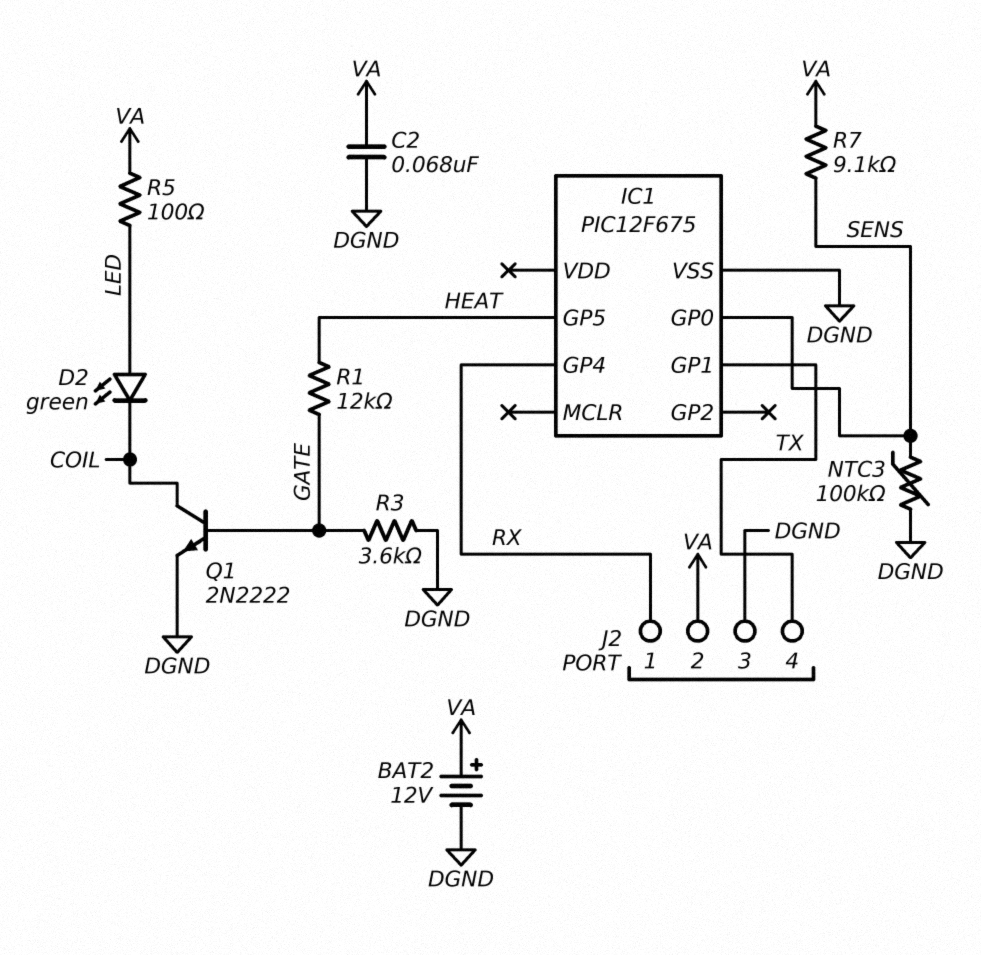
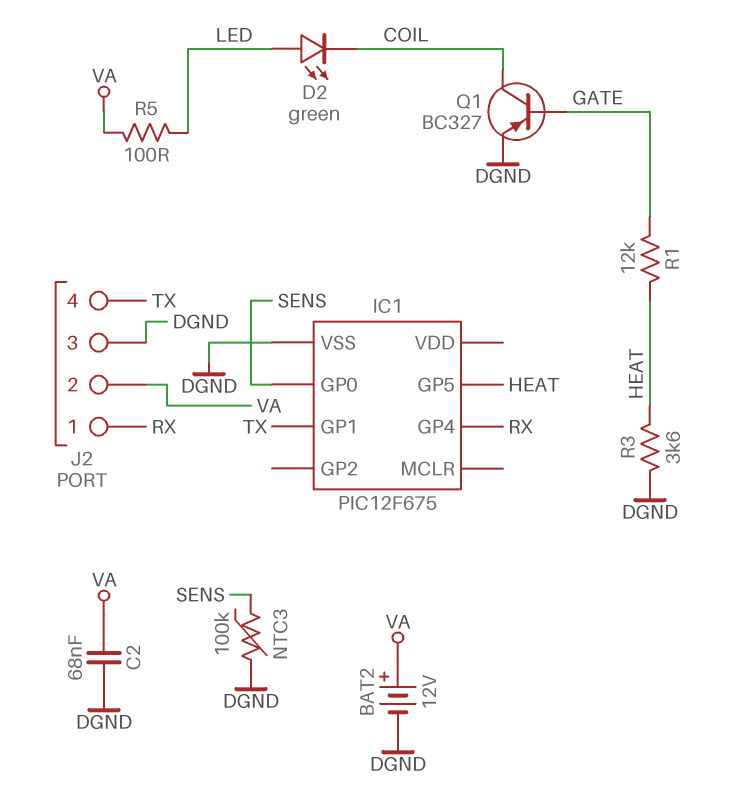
Q1: NPN 2N2222 (B GATE, C COIL, E DGND) -> PNP BC327 (B GATE, C COIL, E DGND)
R3: 3.6k (DGND, GATE) -> 3.6k (DGND, HEAT)
R7: 9.1k (SENS, VA) -> none

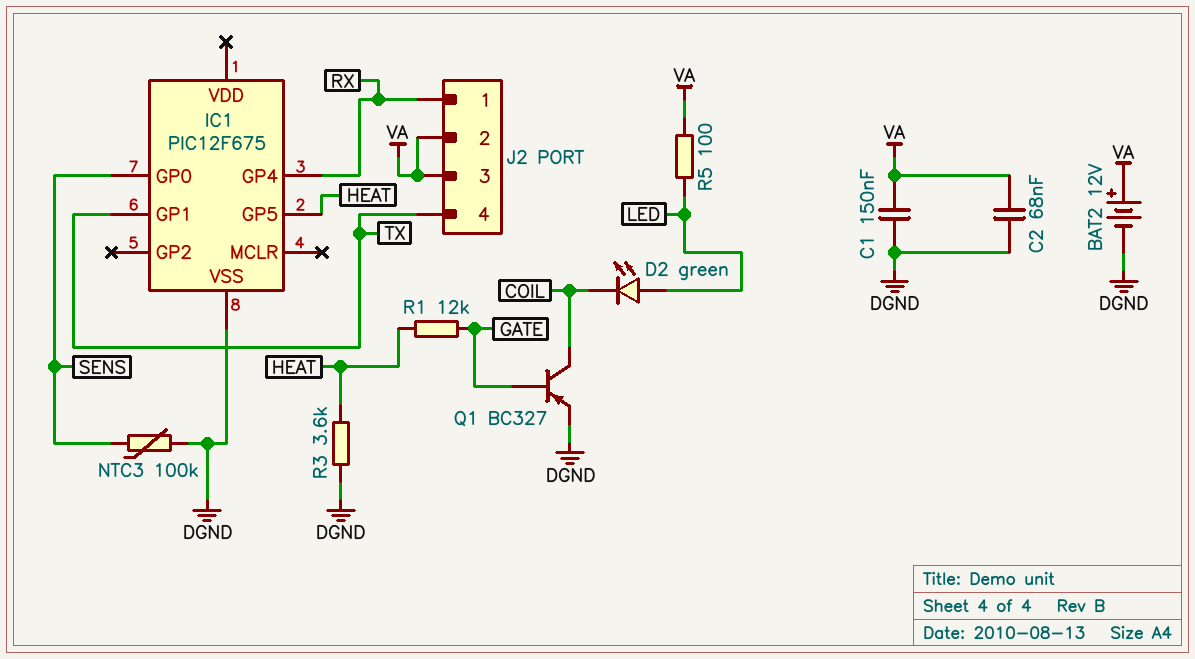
C1: none -> 150nF (DGND, VA)
J2 pin 3: DGND -> VA

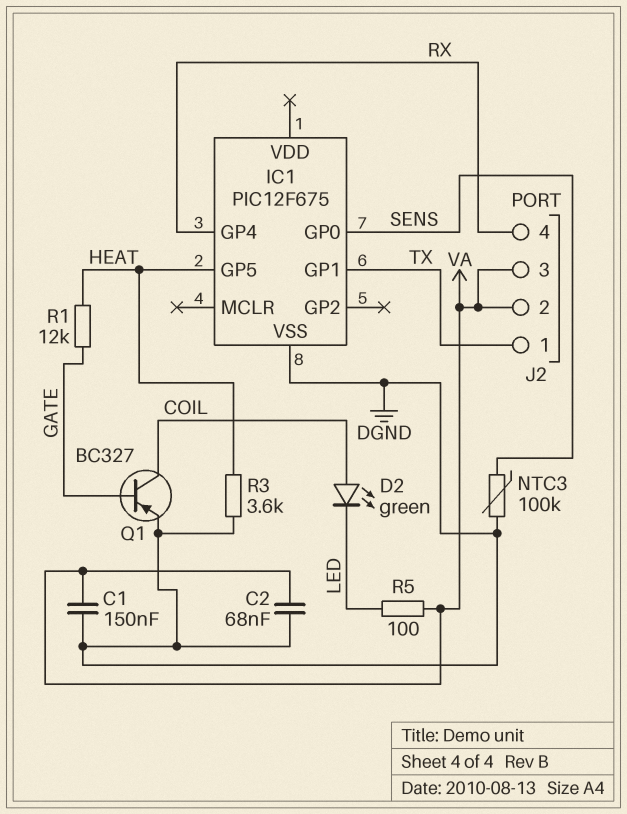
BAT2: 12V (plus VA, minus DGND) -> none
D2: LED green (A LED, K COIL) -> LED green (A COIL, K LED)
J2 pin 1: RX -> TX
J2 pin 4: TX -> RX

